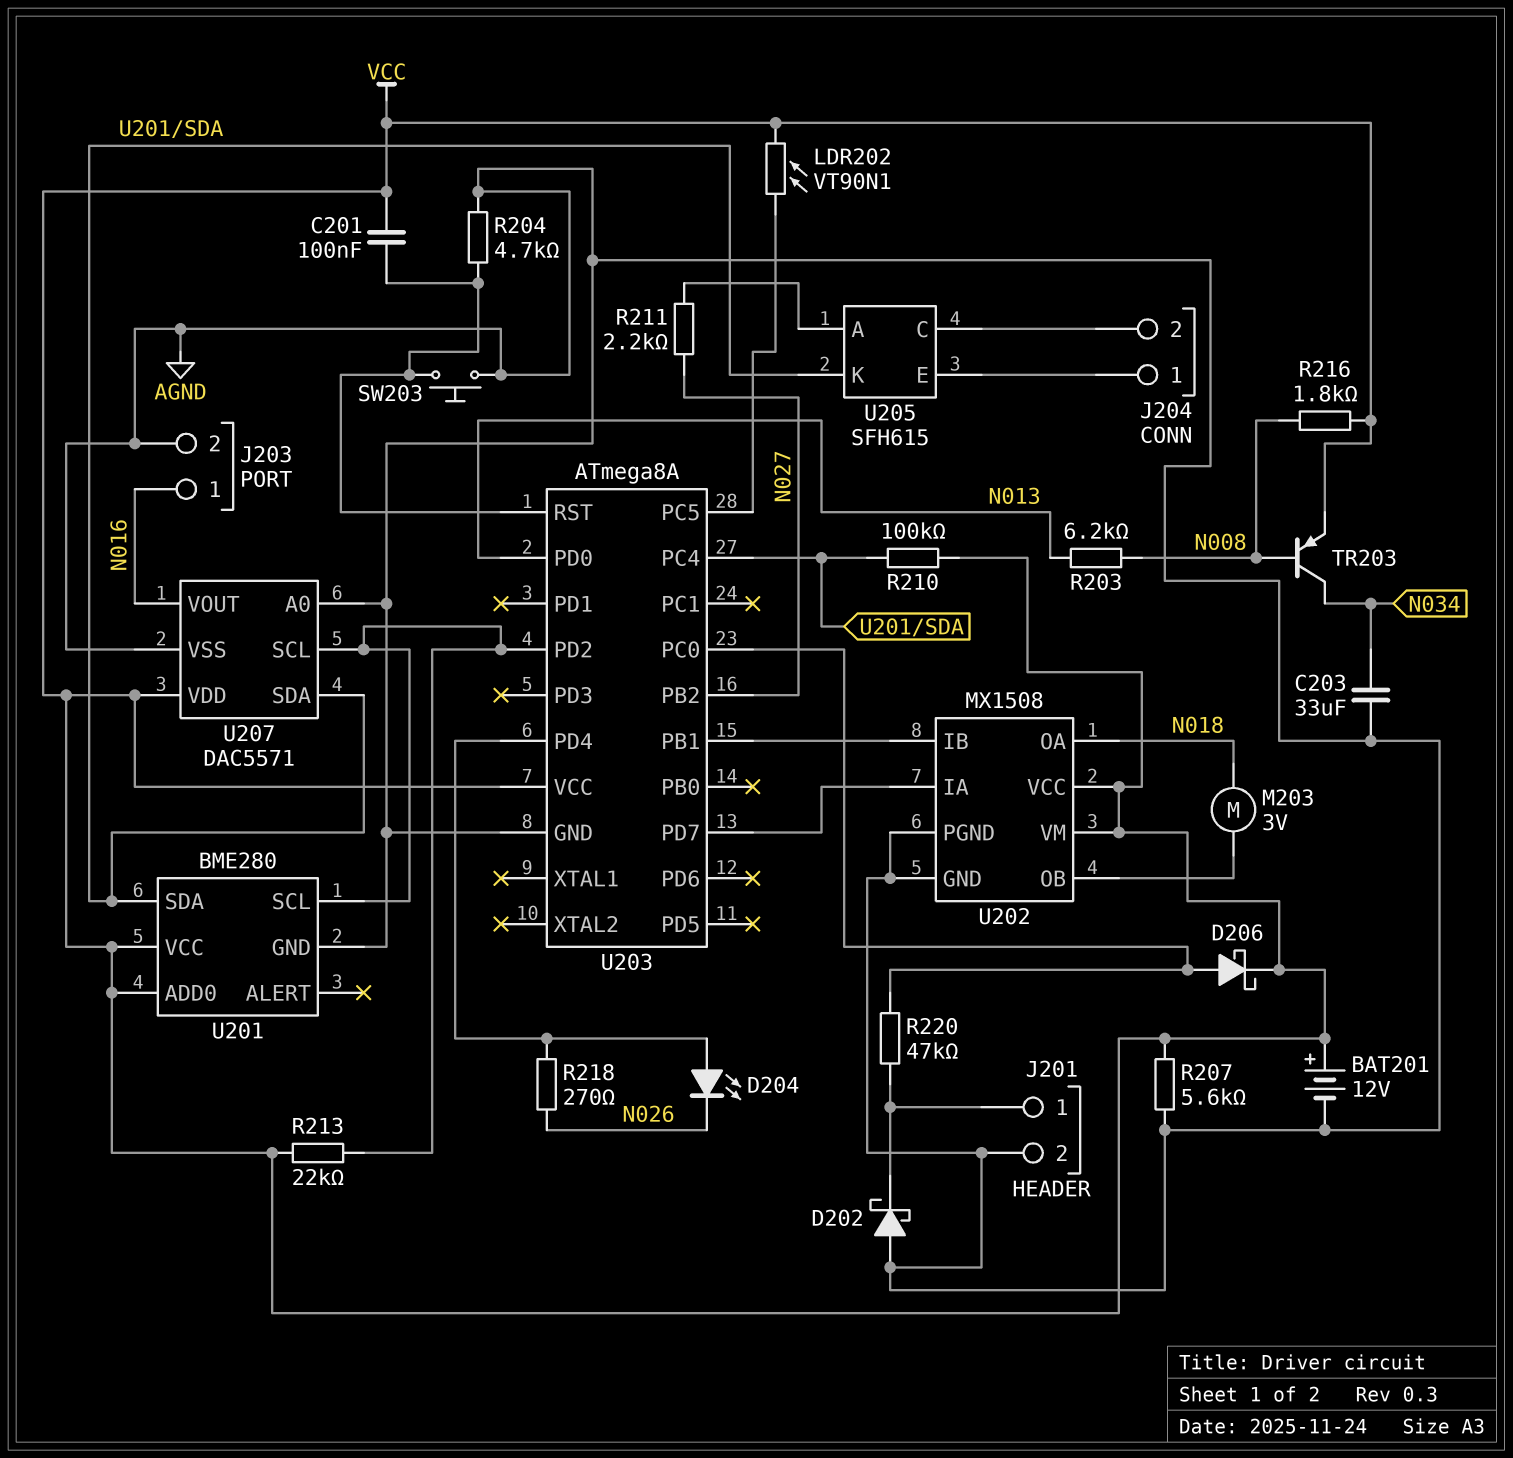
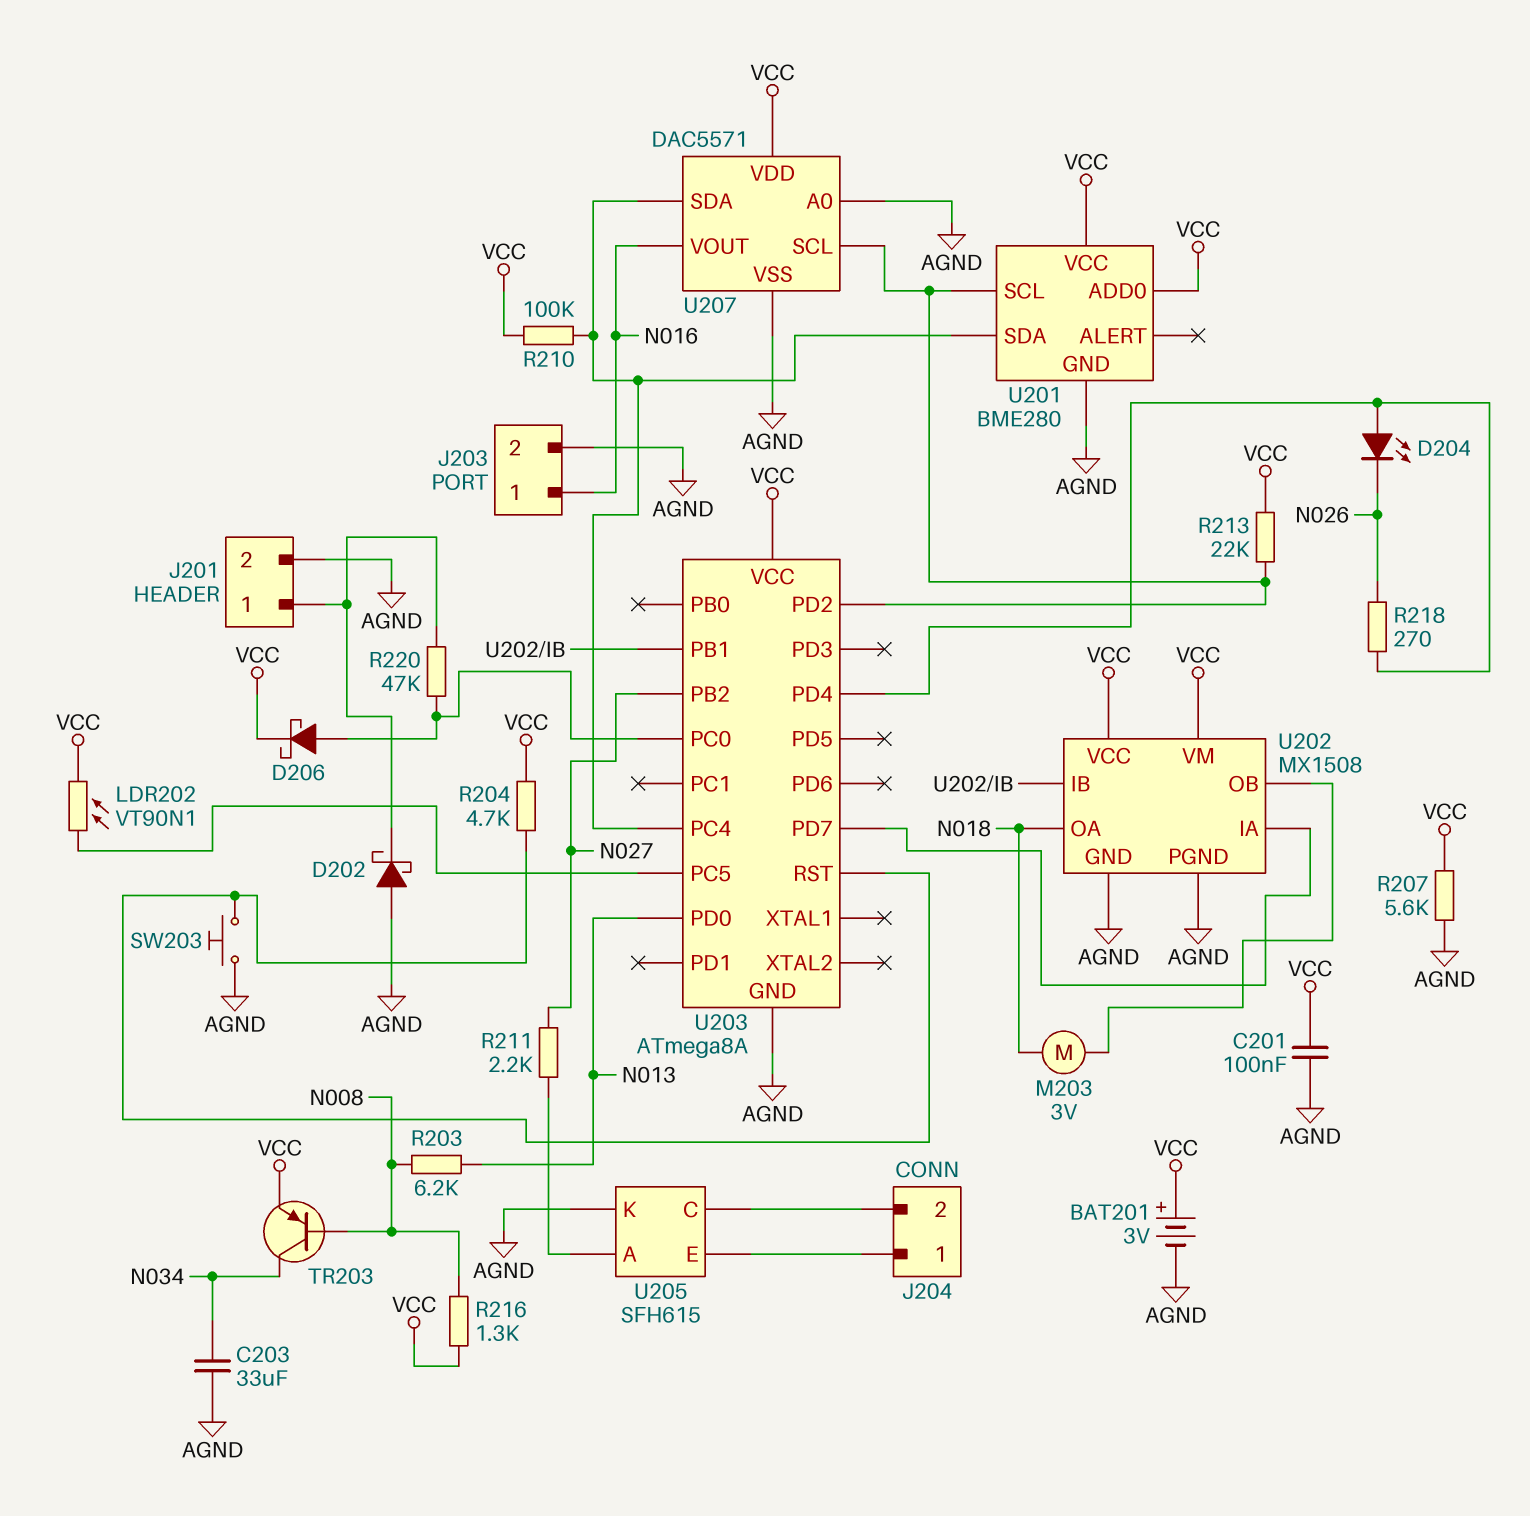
BAT201: 12V (plus VCC, minus AGND) -> 3V (plus VCC, minus AGND)
C201: 100nF (U203/RST, VCC) -> 100nF (AGND, VCC)
R204: 4.7k (AGND, U203/RST) -> 4.7k (U203/RST, VCC)
R216: 1.8k (N008, VCC) -> 1.3k (N008, VCC)
U205 pin K: U201/SDA -> AGND

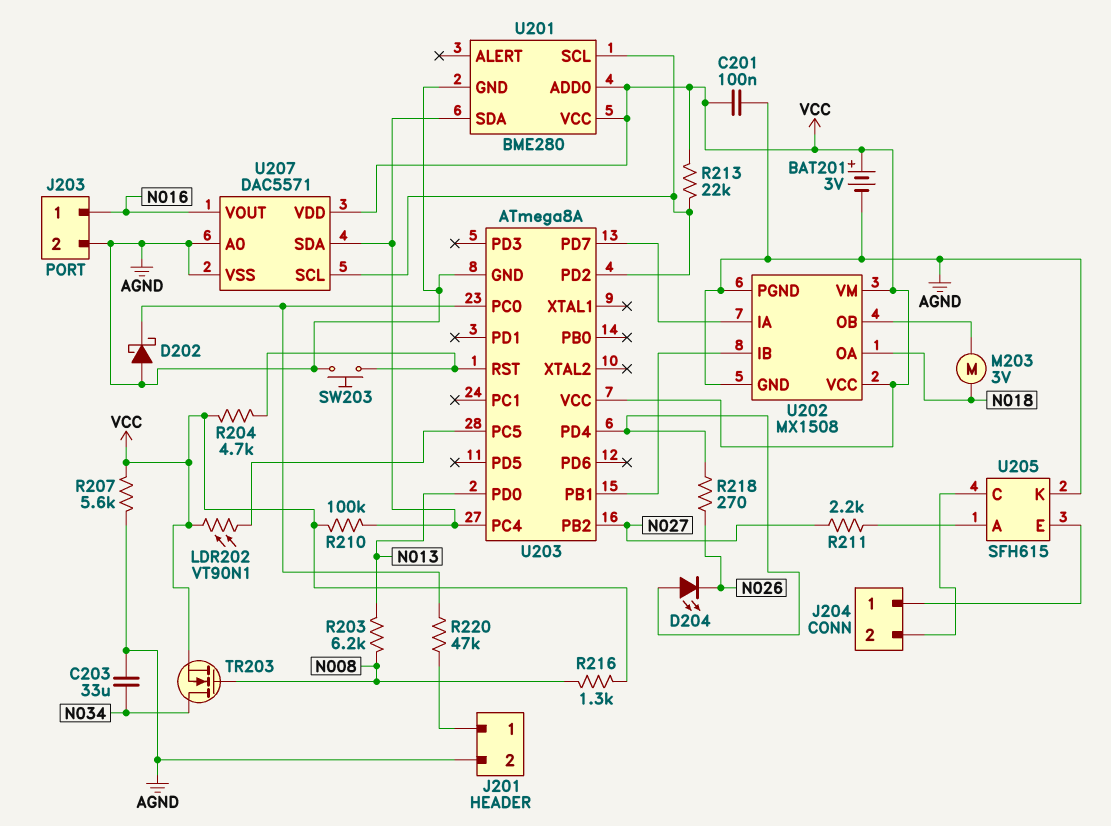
D202: schottky (A AGND, K J201/1) -> schottky (A AGND, K U203/PC0)
D206: schottky (A U203/PC0, K VCC) -> none
TR203: PNP (B N008, C N034, E VCC) -> NMOS (G N008, D N034, S VCC)

